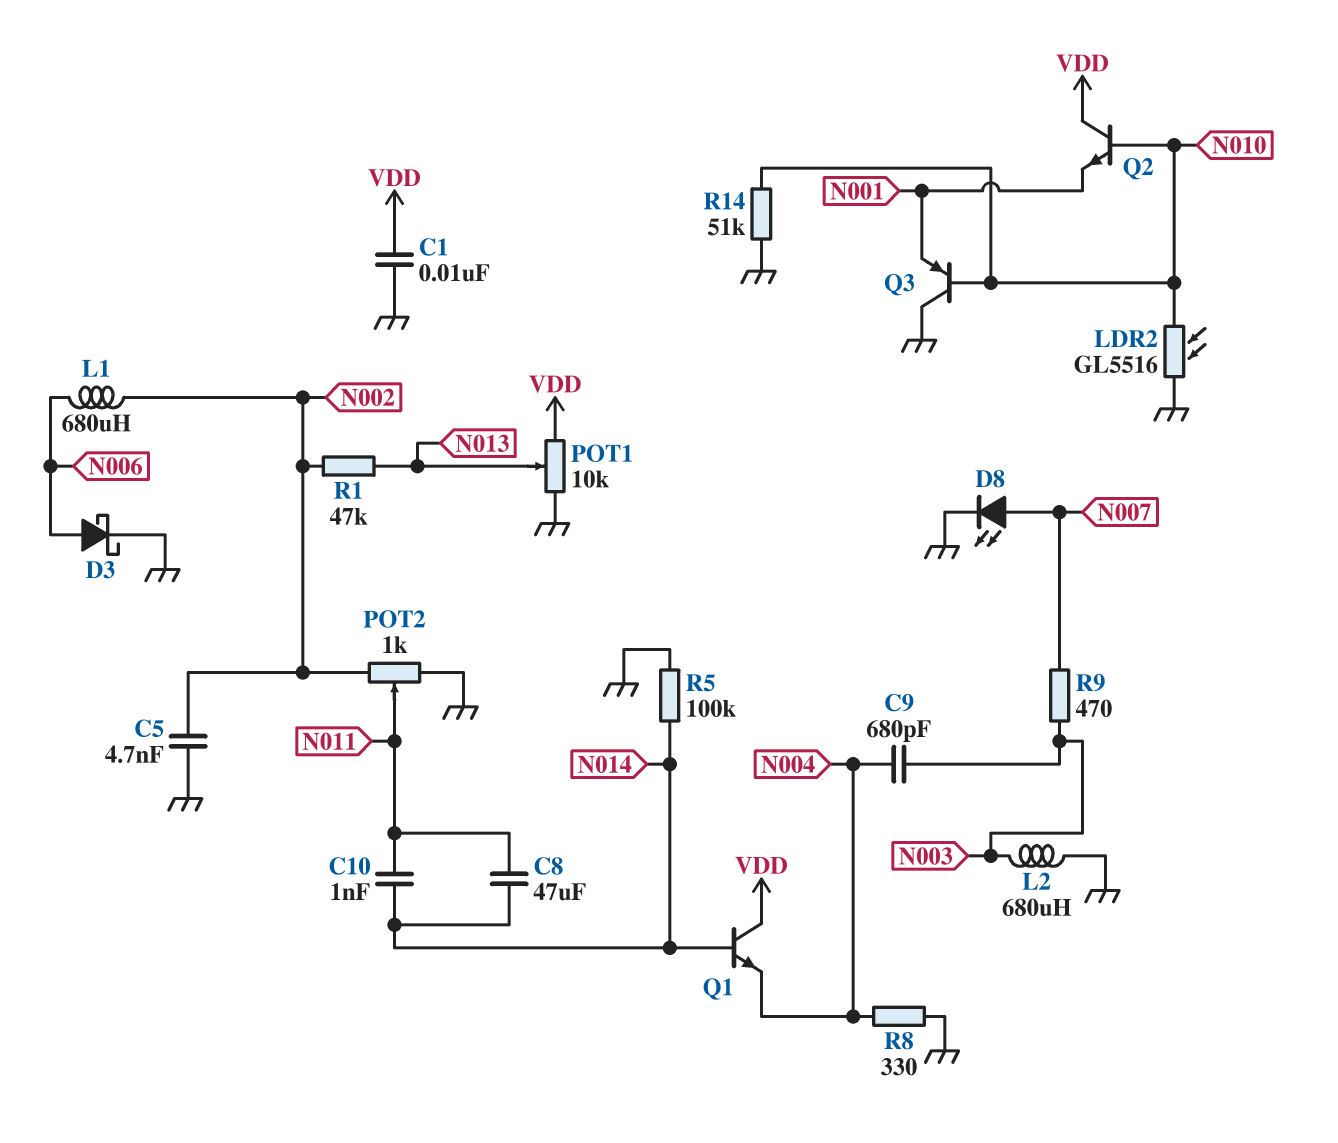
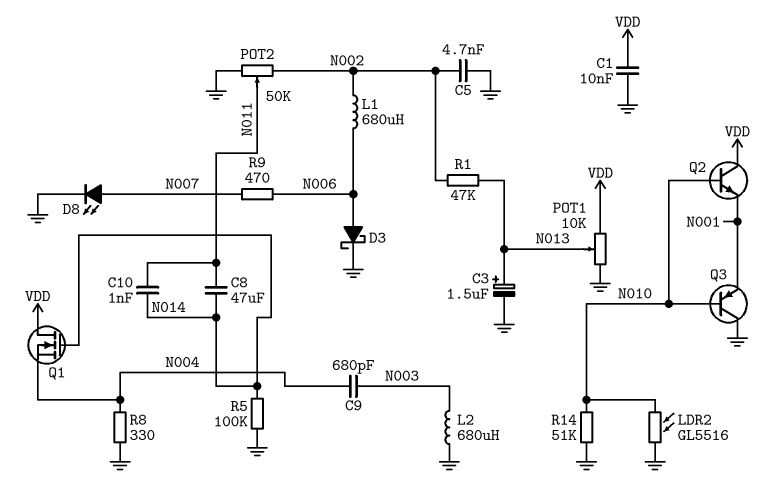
C3: none -> 1.5uF (plus N013, minus GND)
POT2: 1k (GND, N002, wiper N011) -> 50k (GND, N002, wiper N011)
Q1: NPN (B N014, C VDD, E N004) -> NMOS (G N014, D VDD, S N004)
R9: 470 (N003, N007) -> 470 (N006, N007)

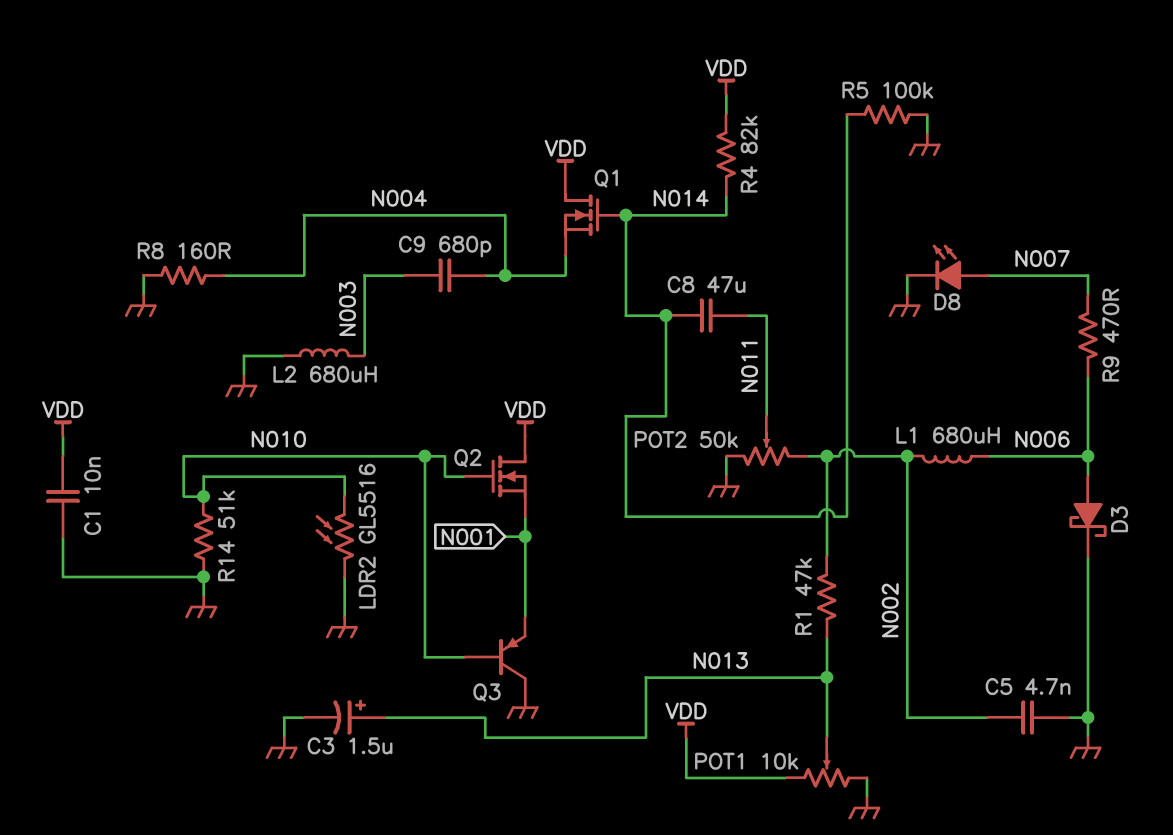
C10: 1nF (N011, N014) -> none
Q2: NPN (B N010, C VDD, E N001) -> NMOS (G N010, D VDD, S N001)
R4: none -> 82k (N014, VDD)
R8: 330 (GND, N004) -> 160 (GND, N004)

